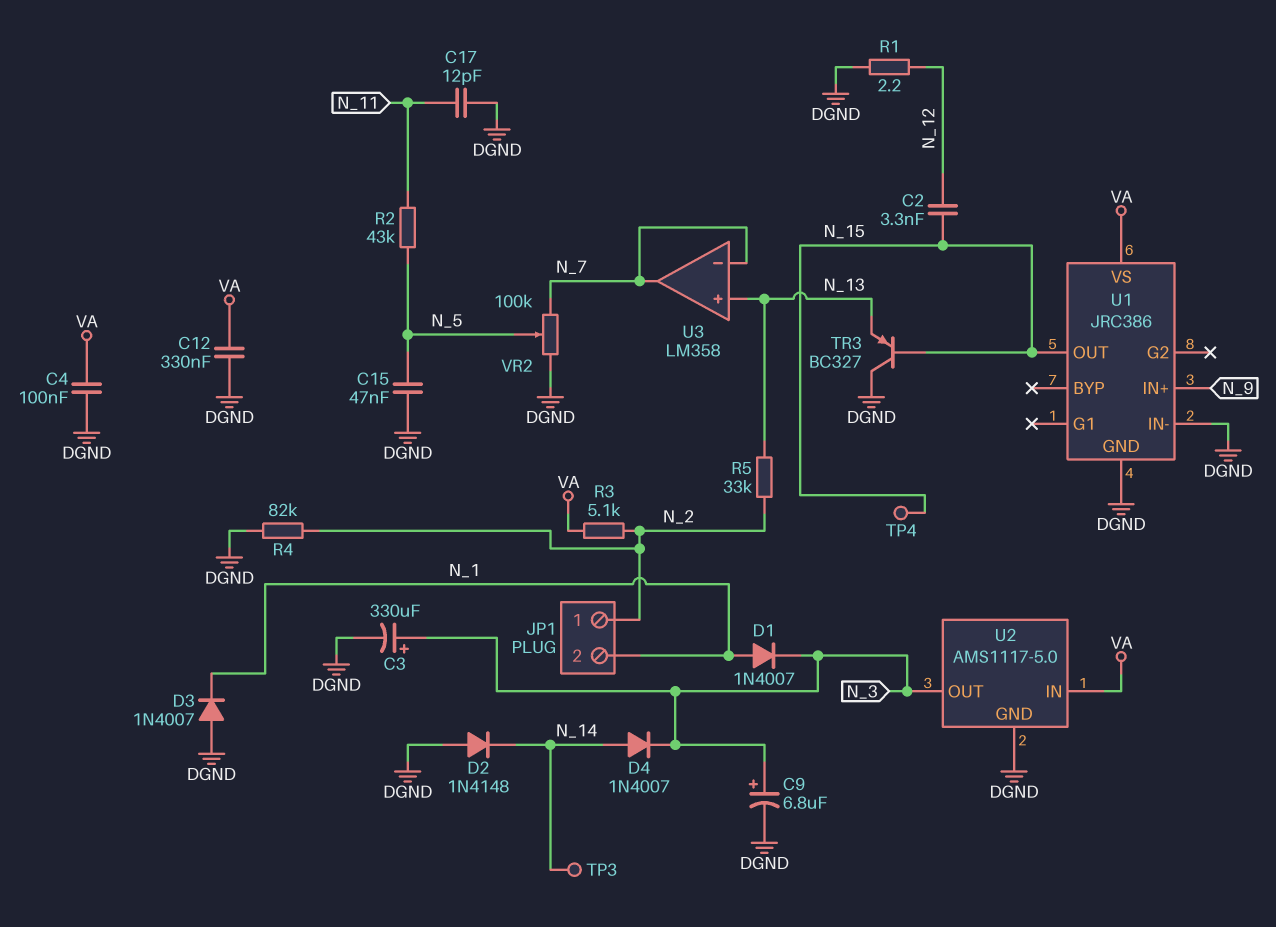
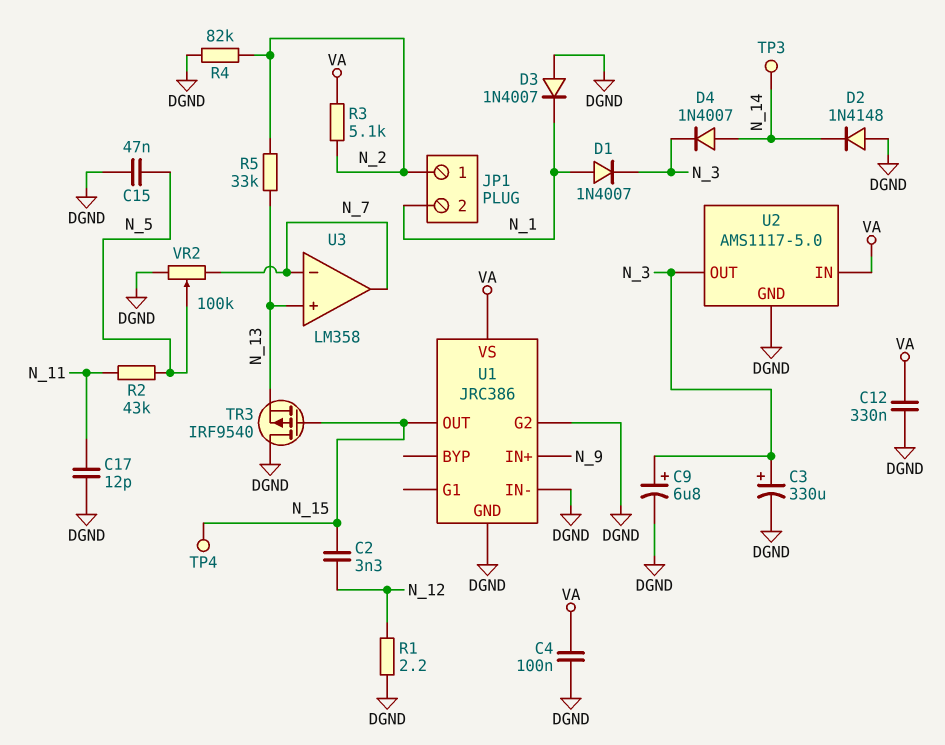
TR3: PNP BC327 (B N_15, C DGND, E N_13) -> PMOS IRF9540 (G N_15, D DGND, S N_13)
U1 pin G2: none -> DGND

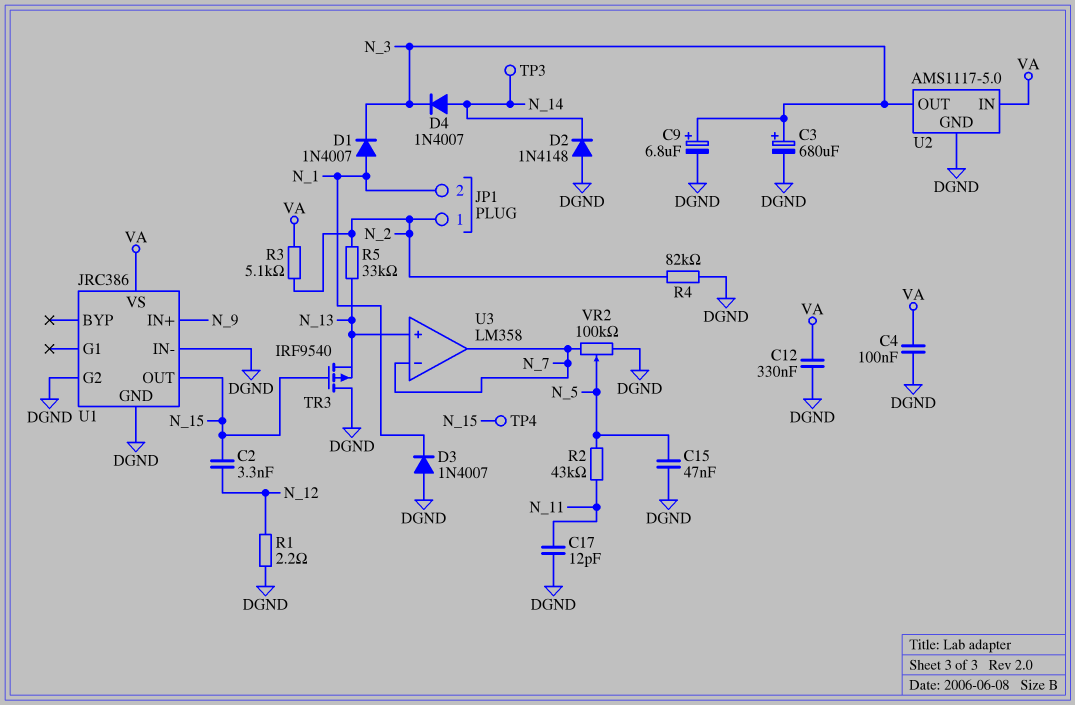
C3: 330uF (plus N_3, minus DGND) -> 680uF (plus N_3, minus DGND)

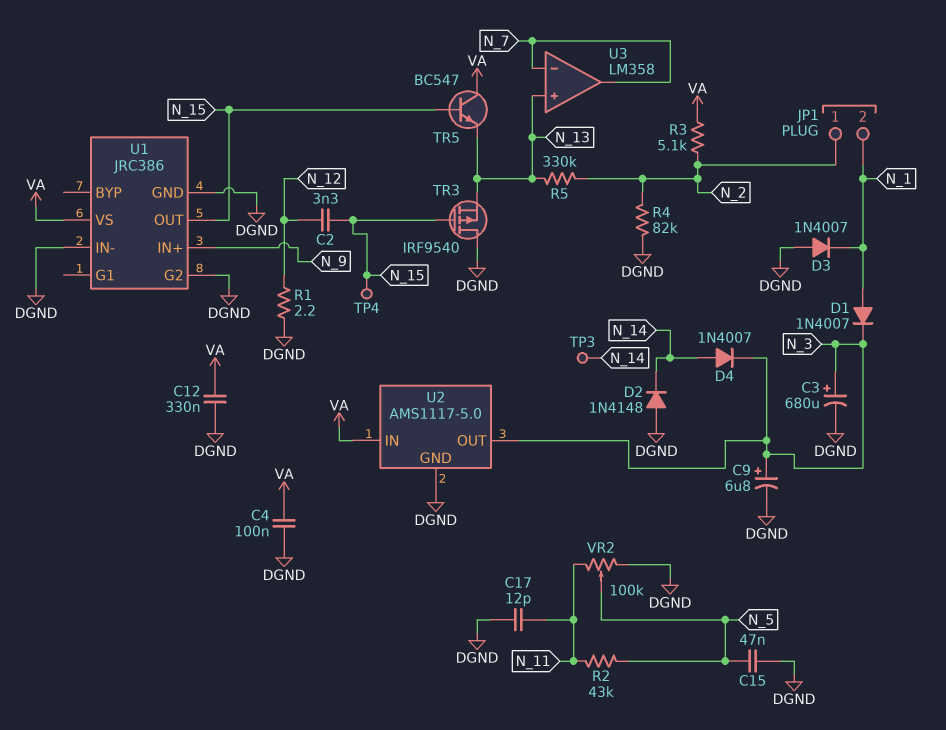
R5: 33k (N_2, N_13) -> 330k (N_2, N_13)
TR5: none -> NPN BC547 (B N_15, C VA, E N_13)
VR2: 100k (DGND, N_7, wiper N_5) -> 100k (DGND, N_11, wiper N_5)

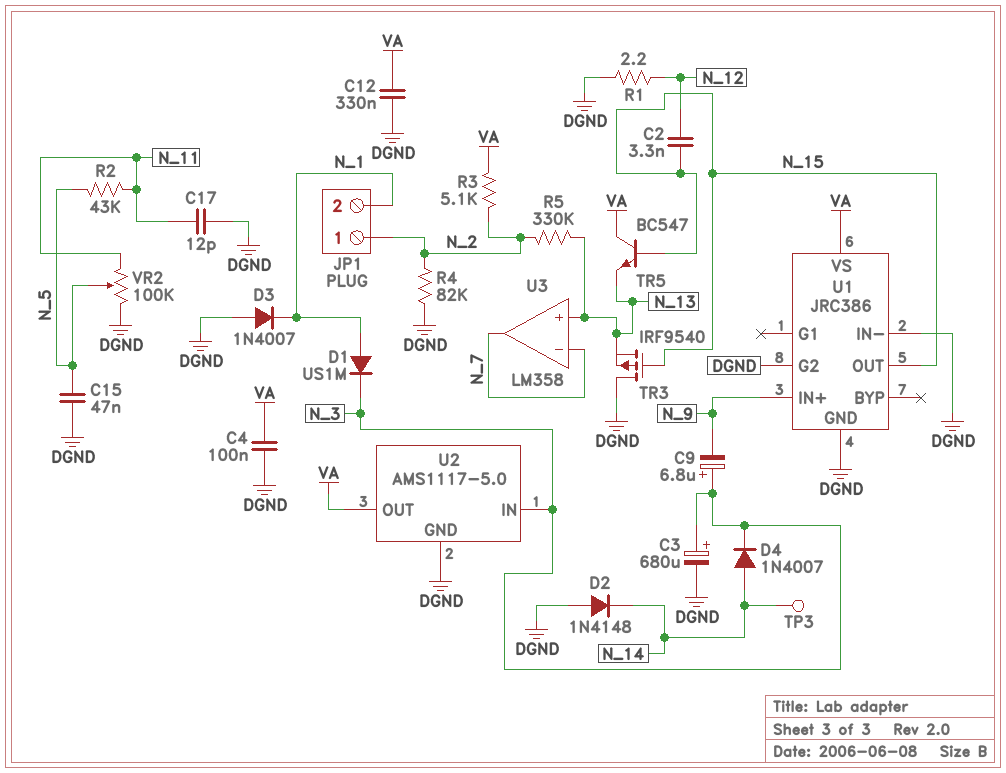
C9: 6.8uF (plus N_3, minus DGND) -> 6.8uF (plus N_3, minus N_9)
D1: diode 1N4007 (A N_1, K N_3) -> diode US1M (A N_1, K N_3)
TP4: test point (N_15) -> none
U2 pin IN: VA -> N_3
U2 pin OUT: N_3 -> VA

